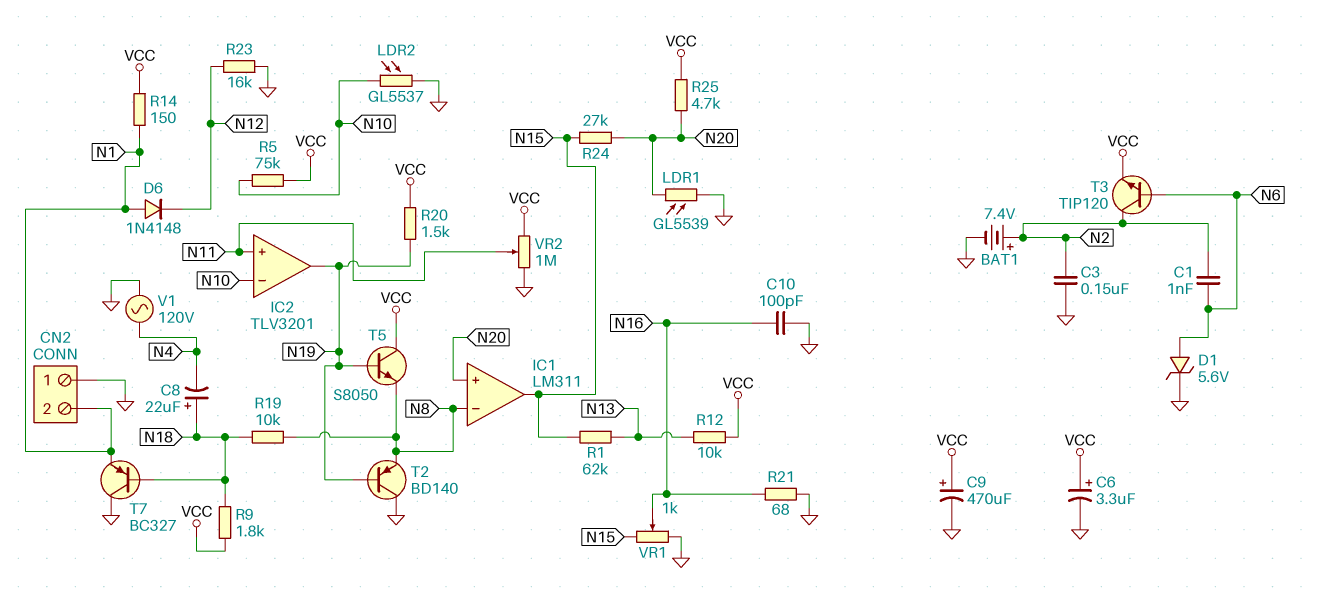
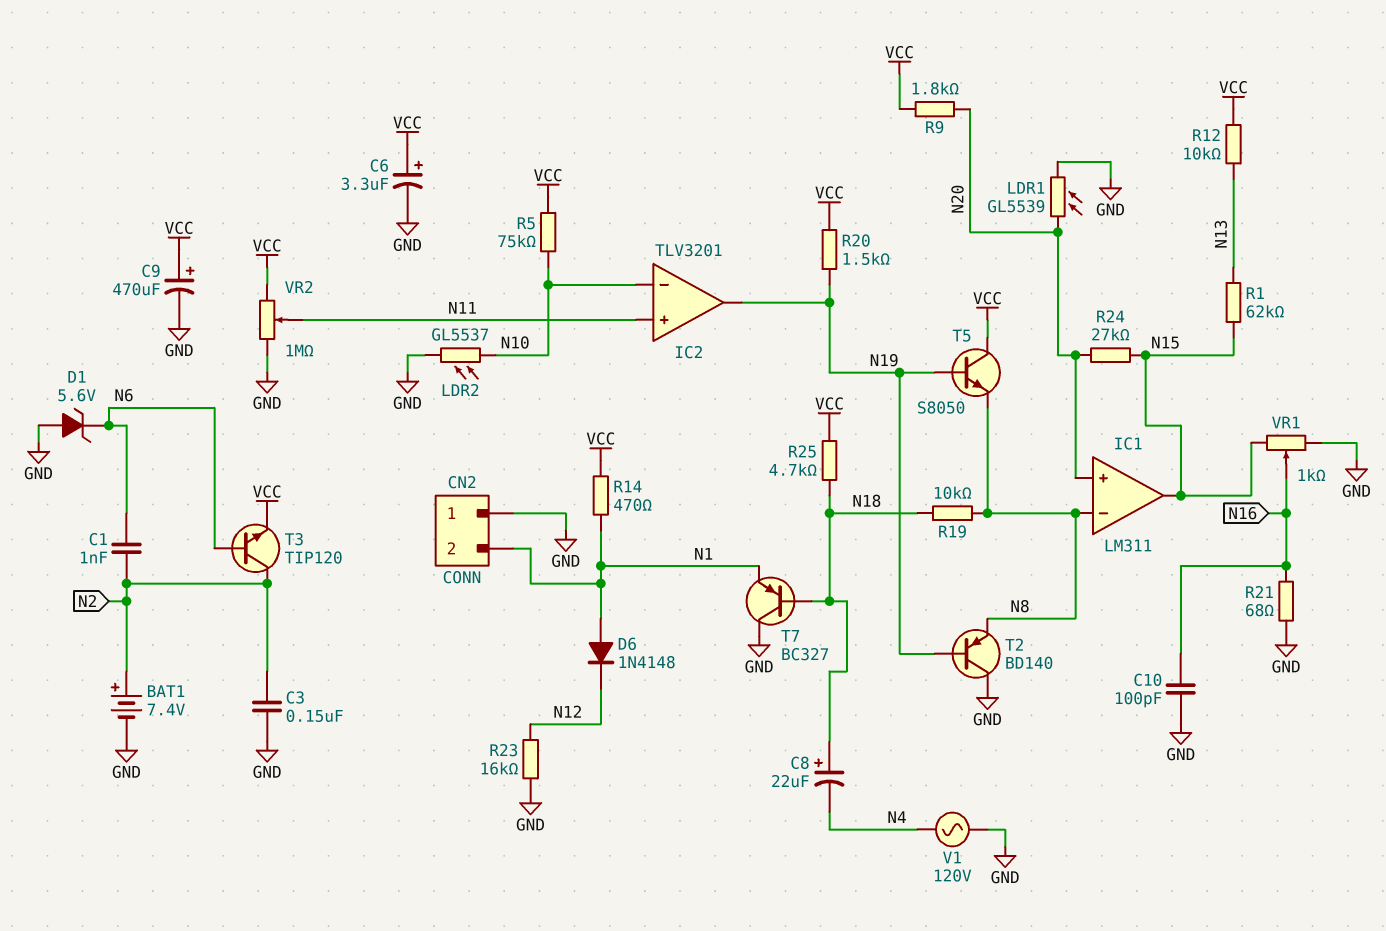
D1: zener 5.6V (A N6, K GND) -> zener 5.6V (A GND, K N6)
R9: 1.8k (N18, VCC) -> 1.8k (N20, VCC)
R14: 150 (N1, VCC) -> 470 (N1, VCC)
R25: 4.7k (N20, VCC) -> 4.7k (N18, VCC)

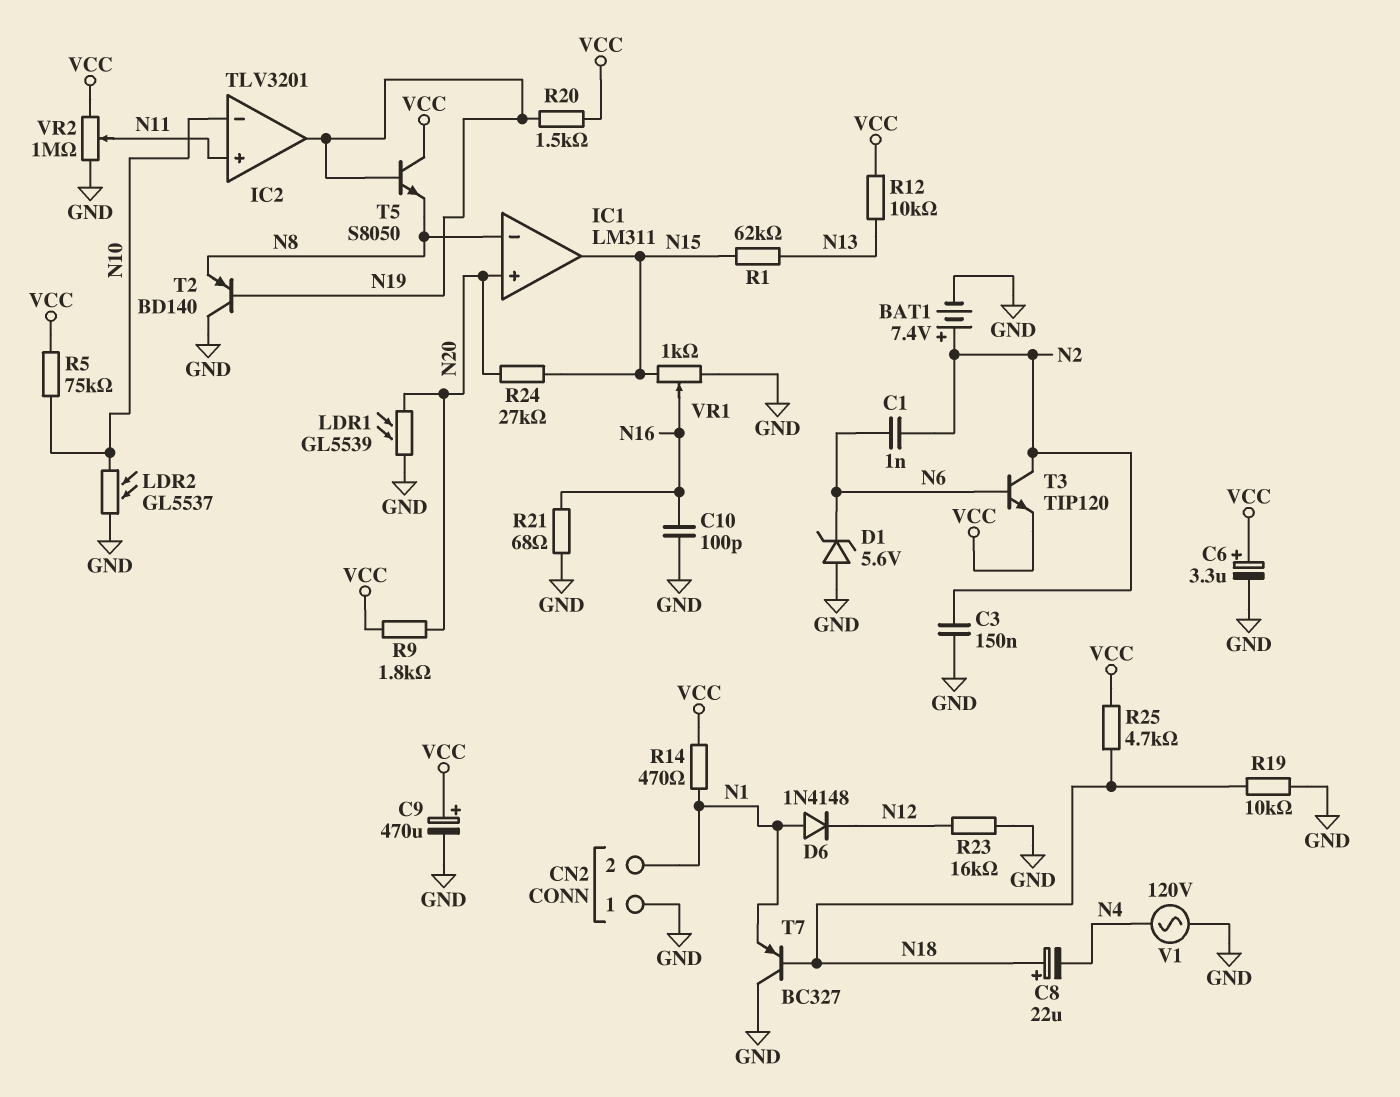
R19: 10k (N8, N18) -> 10k (GND, N18)

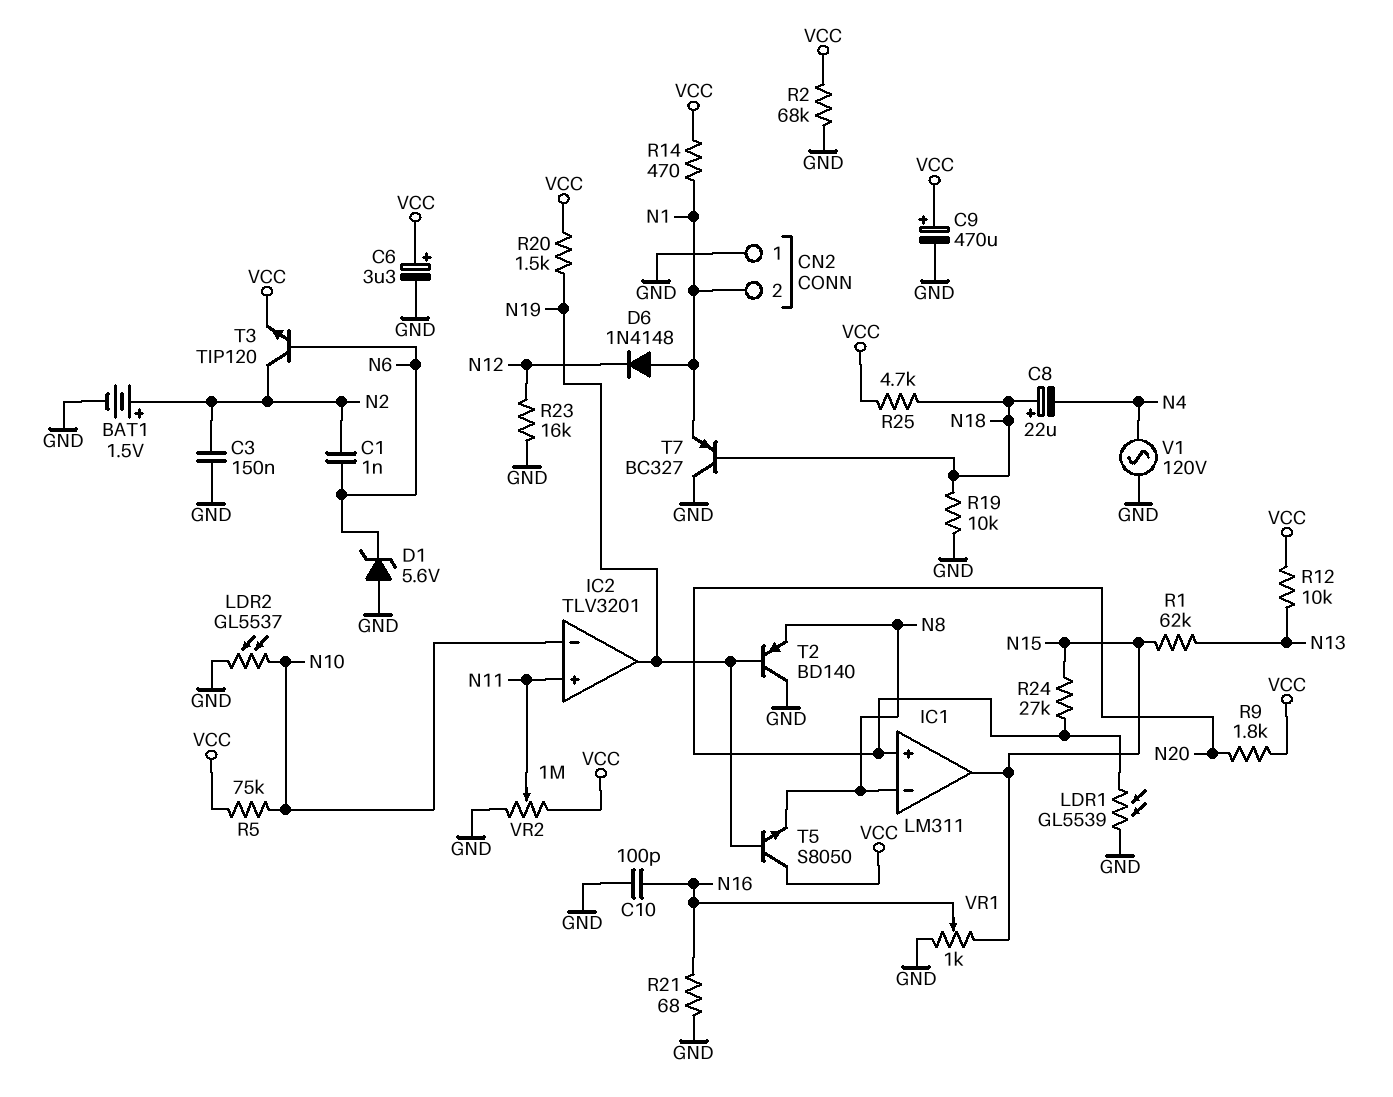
BAT1: 7.4V (plus N2, minus GND) -> 1.5V (plus N2, minus GND)
R2: none -> 68k (GND, VCC)

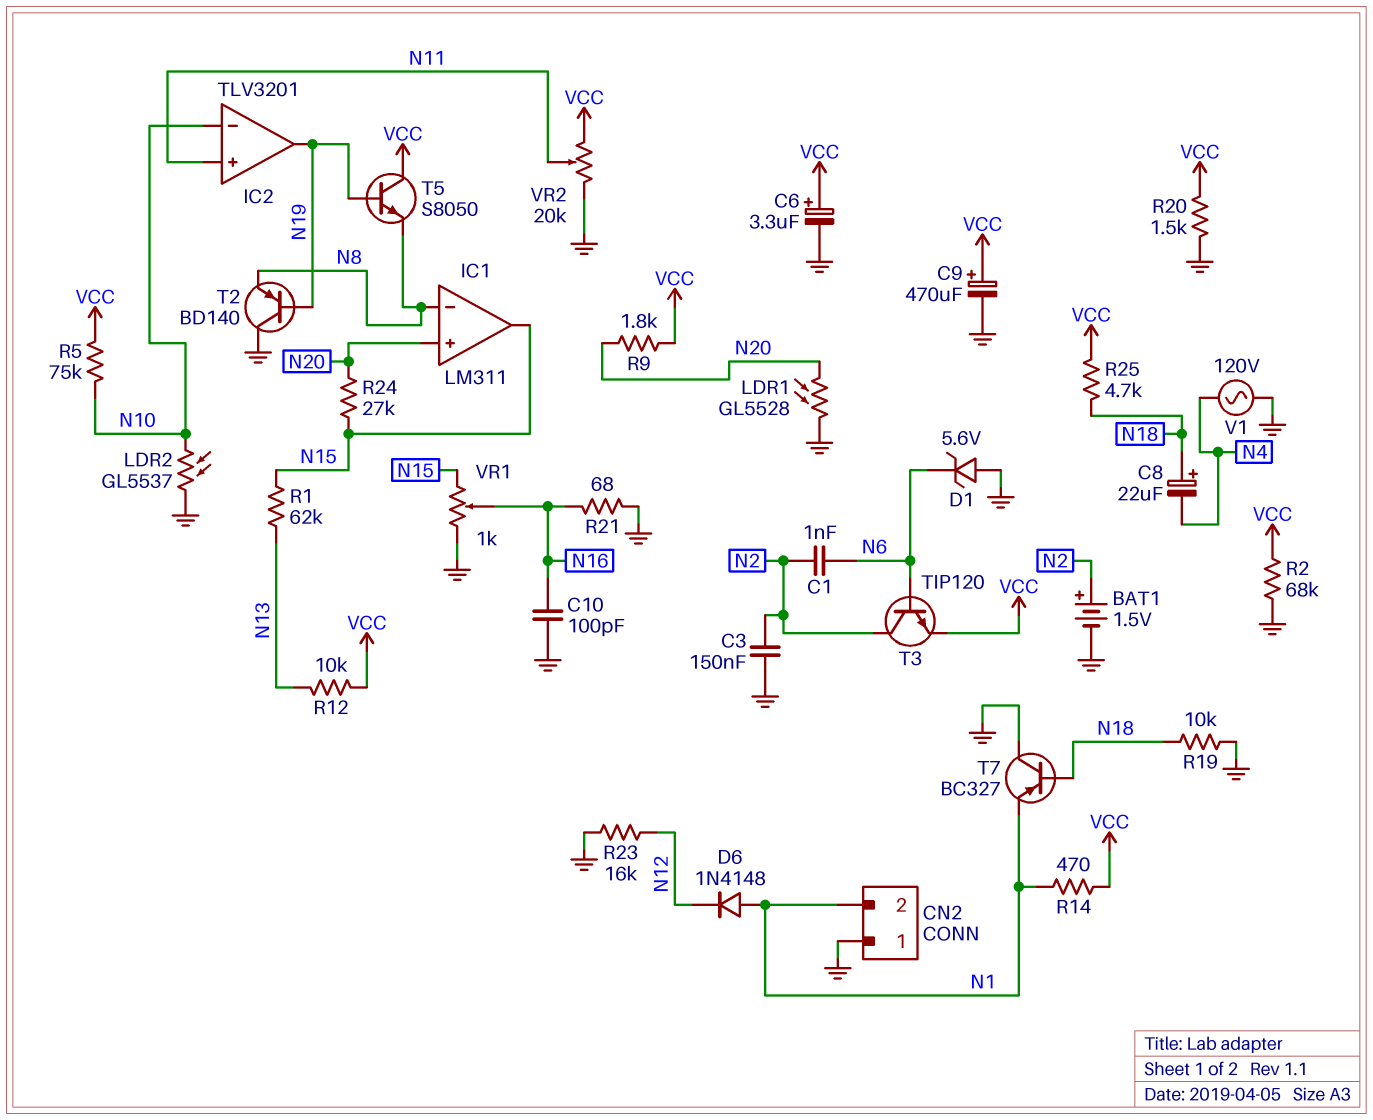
LDR1: GL5539 (GND, N20) -> GL5528 (GND, N20)
R20: 1.5k (N19, VCC) -> 1.5k (GND, VCC)
VR2: 1M (GND, VCC, wiper N11) -> 20k (GND, VCC, wiper N11)

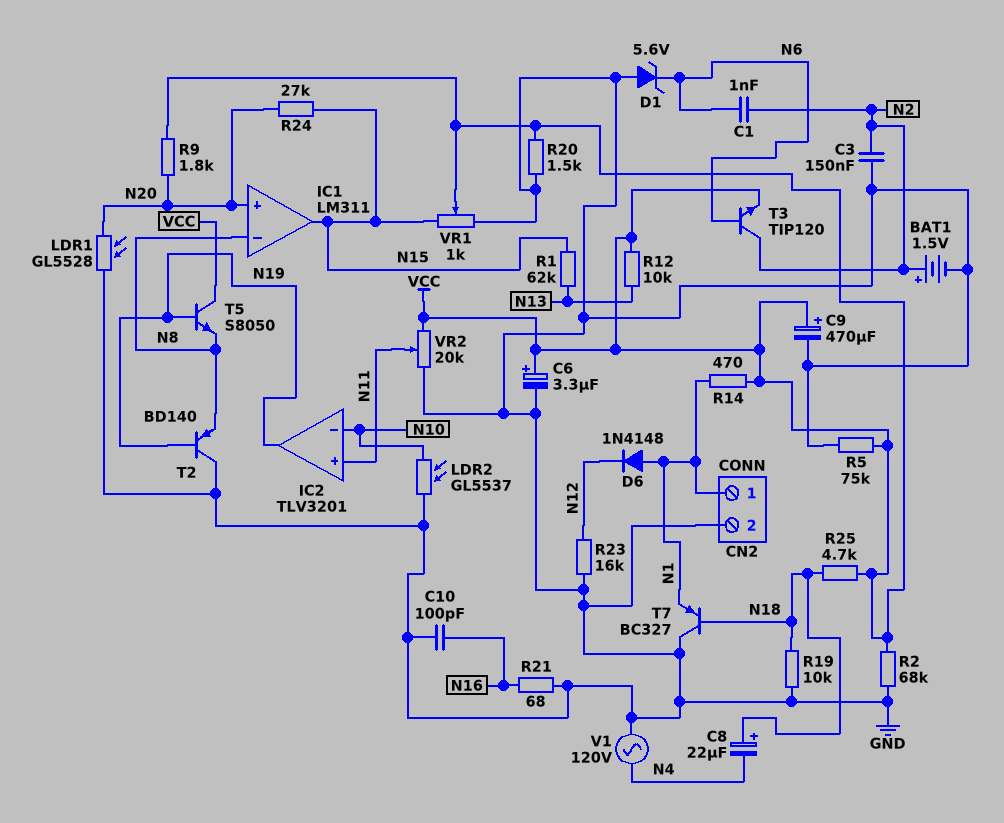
CN2 pin 1: GND -> N1
CN2 pin 2: N1 -> GND
R5: 75k (N10, VCC) -> 75k (GND, VCC)
VR1: 1k (GND, N15, wiper N16) -> 1k (GND, N15, wiper VCC)

